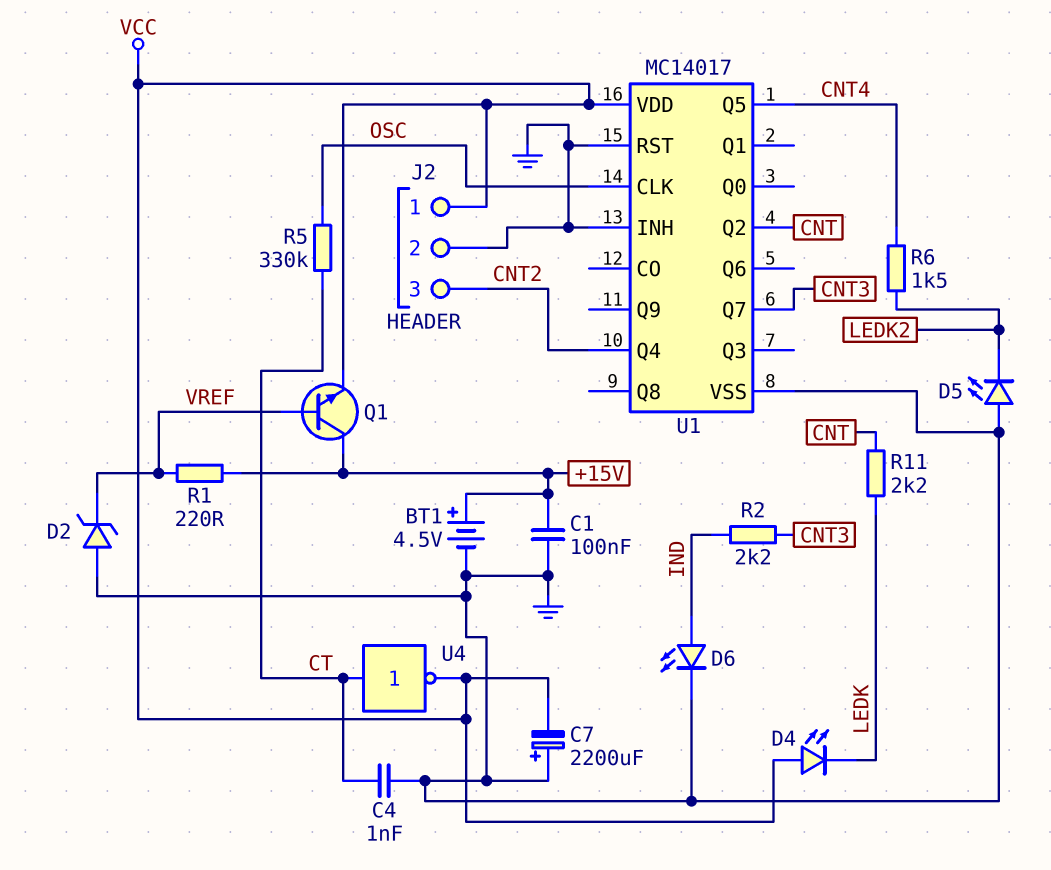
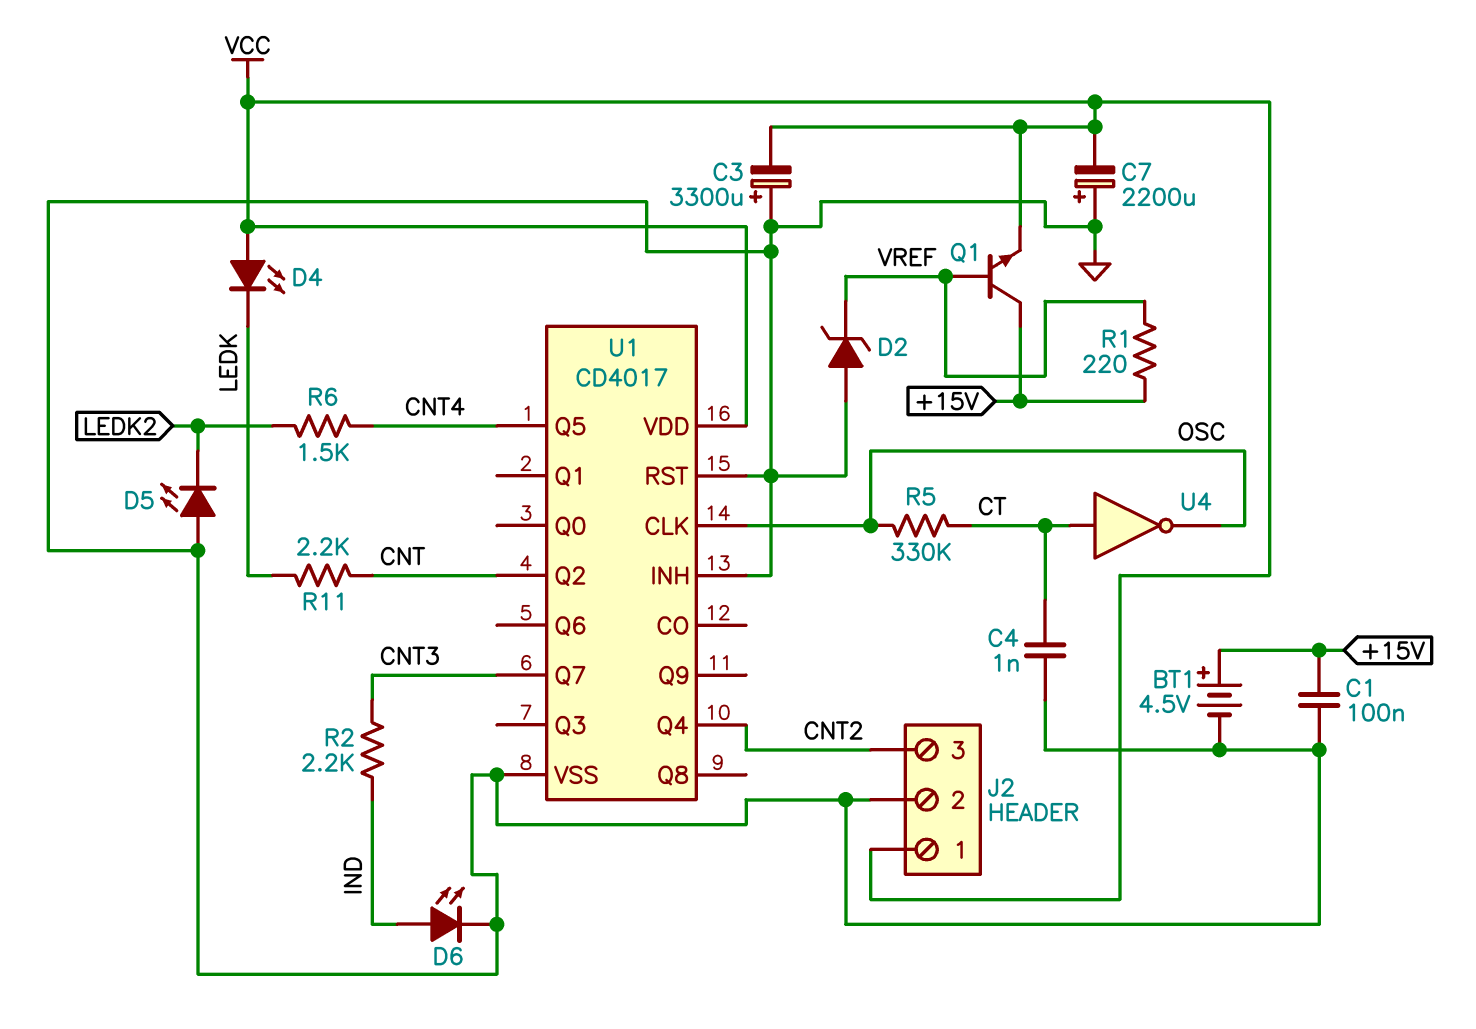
C3: none -> 3300uF (plus GND, minus VCC)
U1: MC14017 -> CD4017
U4: NOT (in CT, out VCC) -> NOT (in CT, out OSC)

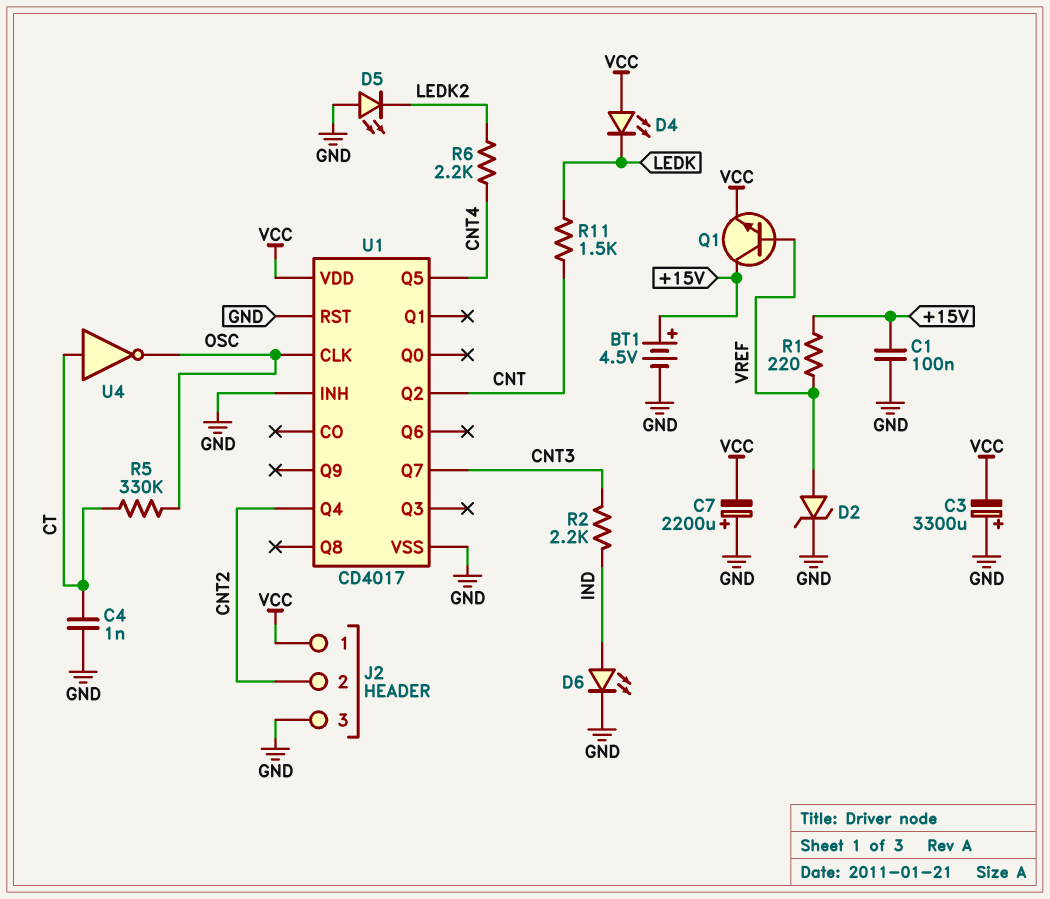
D2: zener (A GND, K VREF) -> zener (A VREF, K GND)
J2 pin 2: GND -> CNT2
J2 pin 3: CNT2 -> GND
R6: 1.5k (CNT4, LEDK2) -> 2.2k (CNT4, LEDK2)
R11: 2.2k (CNT, LEDK) -> 1.5k (CNT, LEDK)

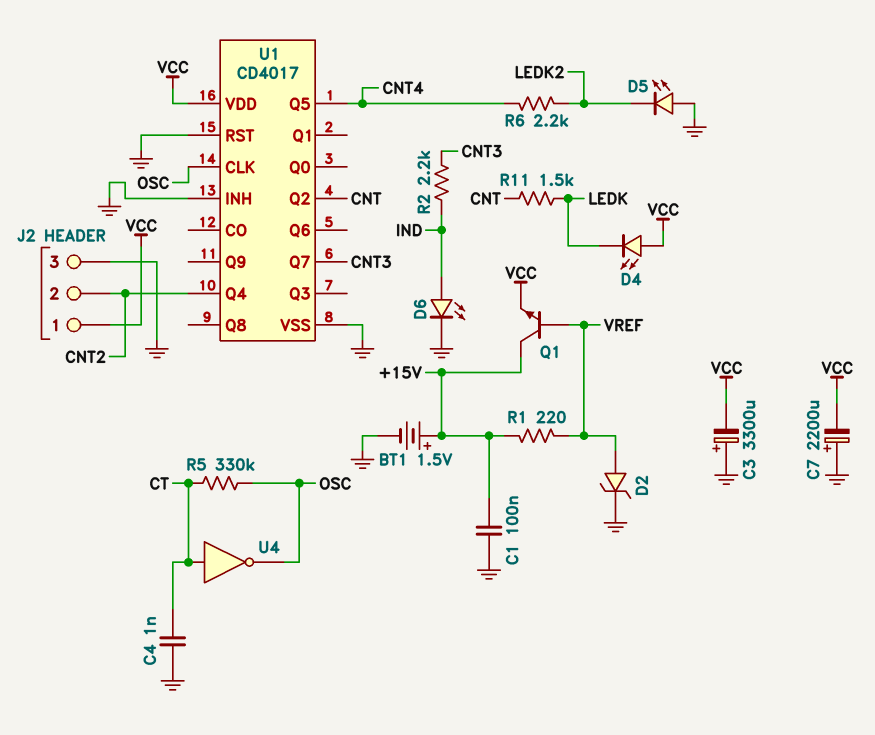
BT1: 4.5V (plus +15V, minus GND) -> 1.5V (plus +15V, minus GND)

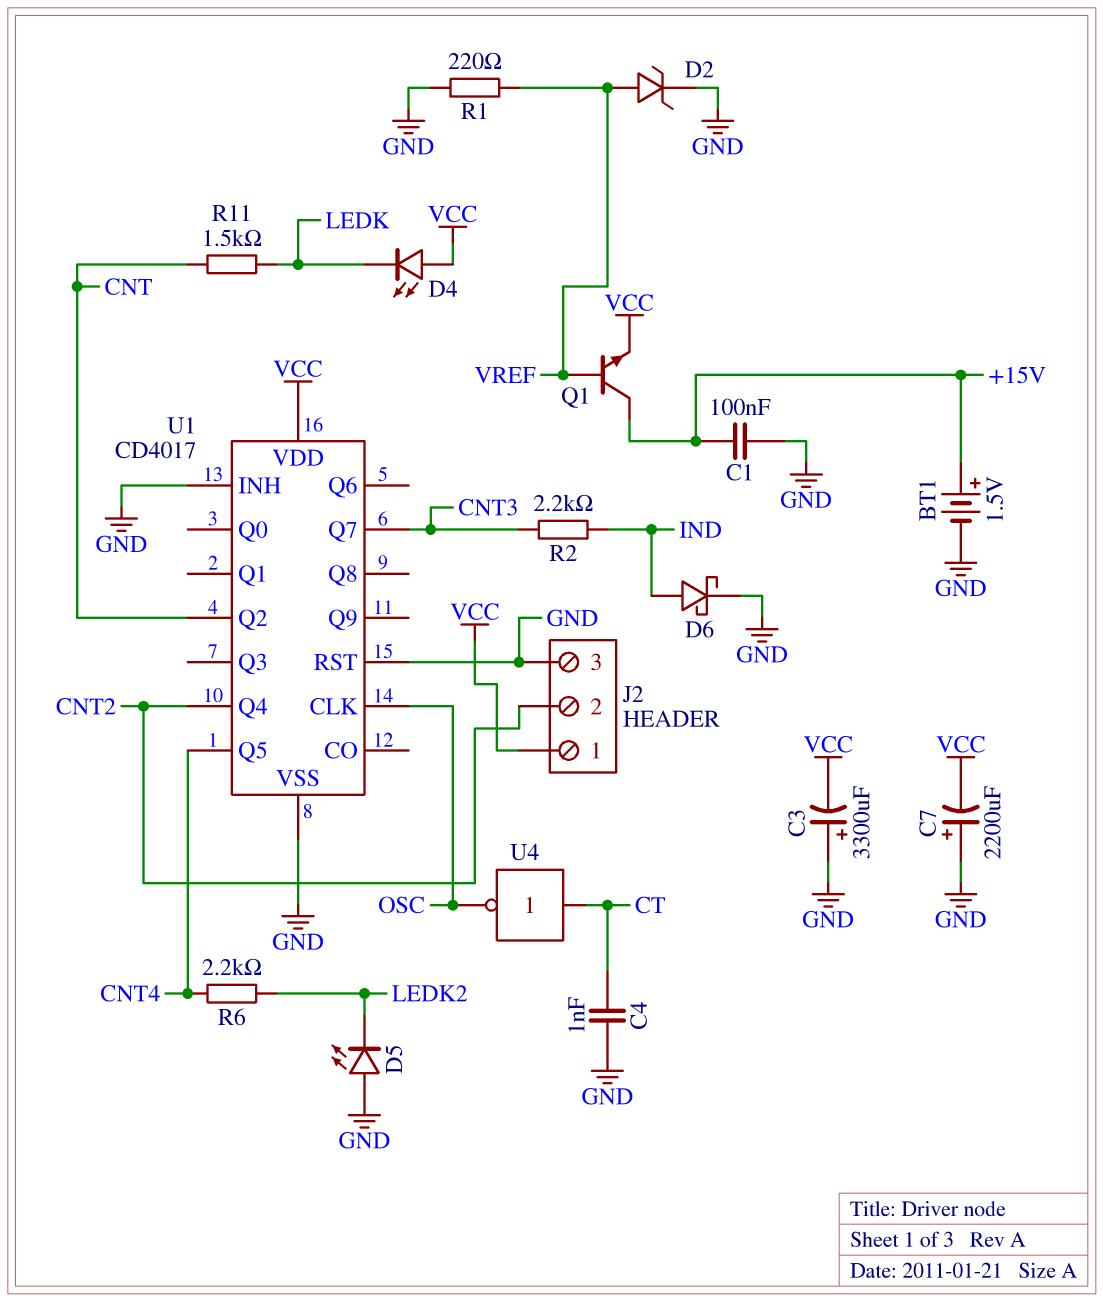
D6: LED (A IND, K GND) -> schottky (A IND, K GND)
R1: 220 (+15V, VREF) -> 220 (GND, VREF)
R5: 330k (CT, OSC) -> none

